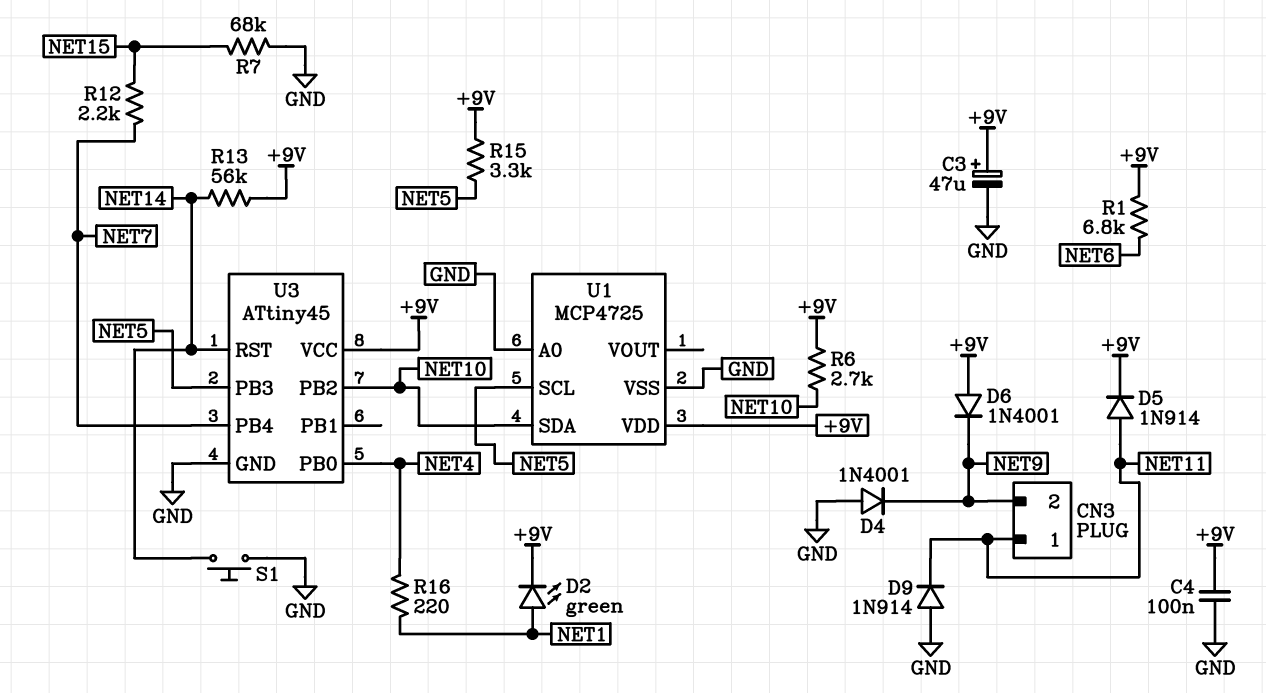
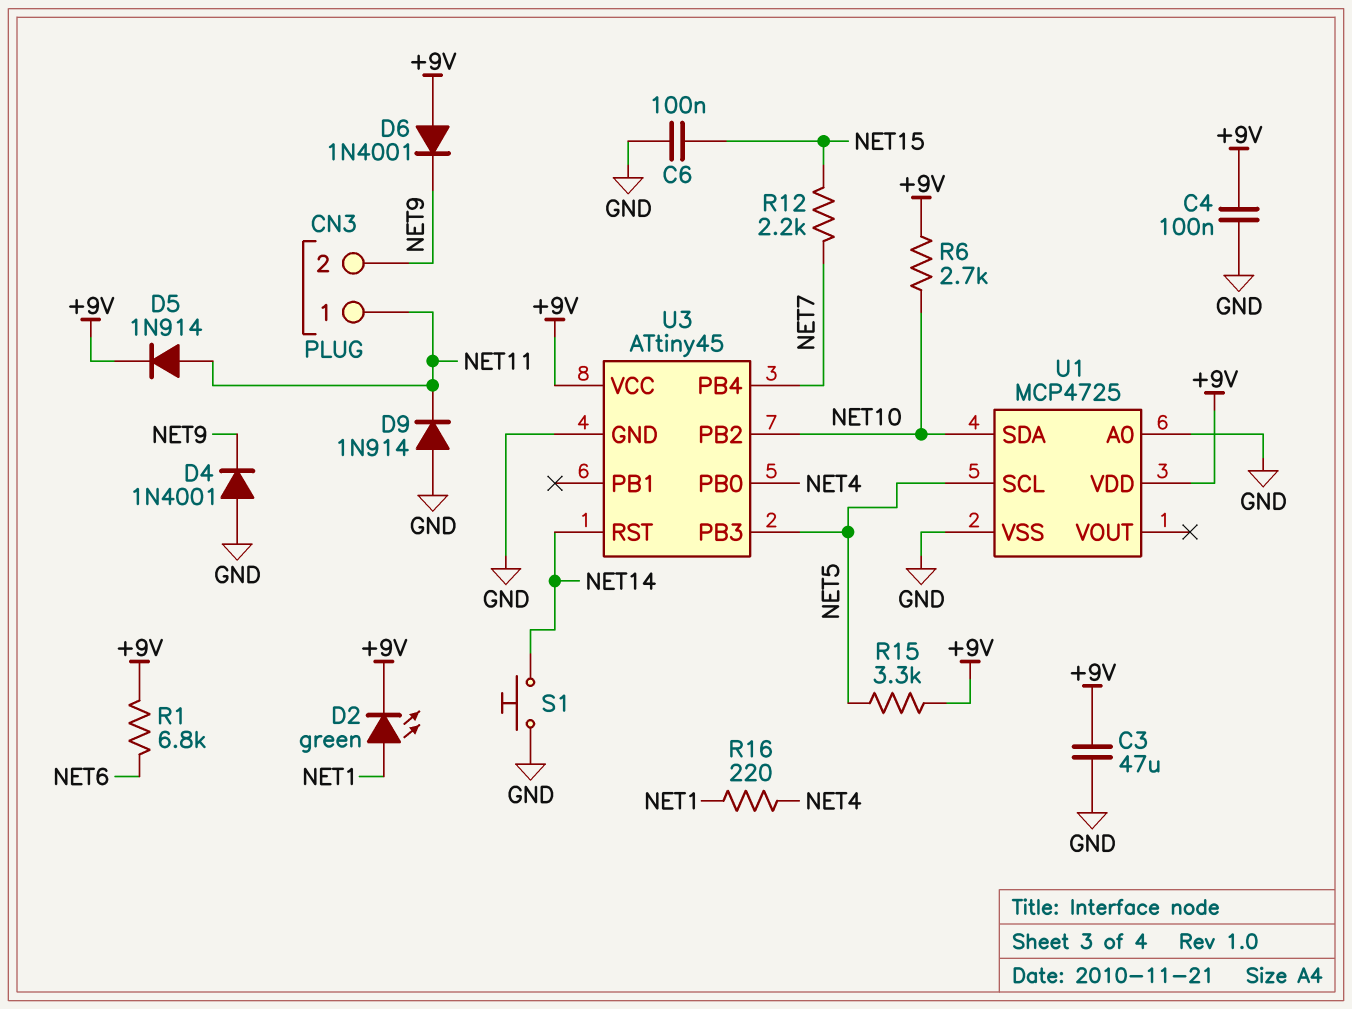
C3: 47uF (plus +9V, minus GND) -> 47uF (+9V, GND)
C6: none -> 100nF (GND, NET15)
R7: 68k (GND, NET15) -> none
R13: 56k (+9V, NET14) -> none

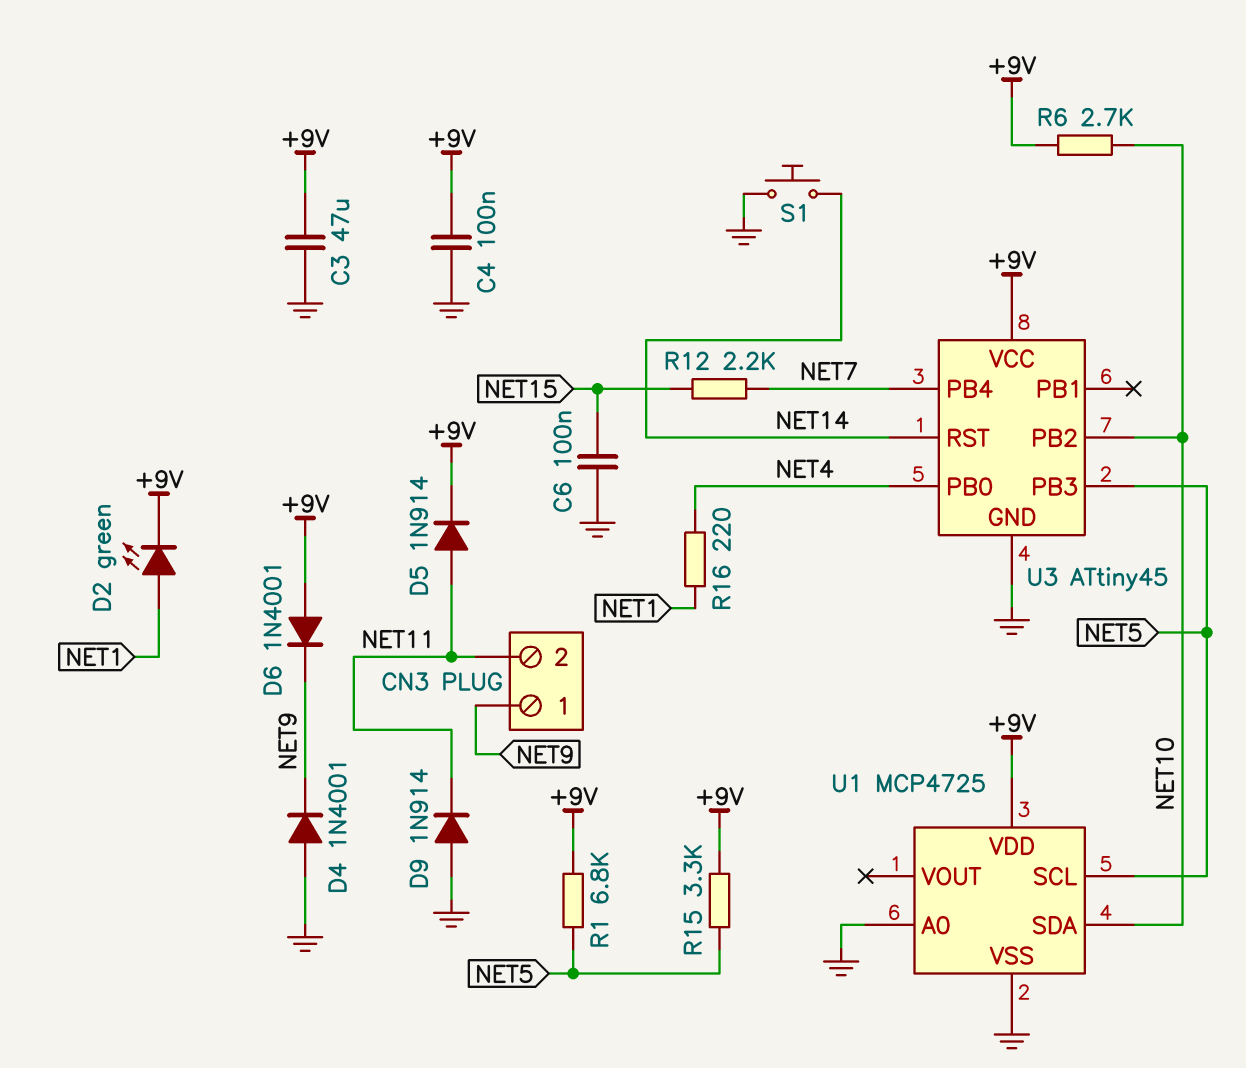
CN3 pin 1: NET11 -> NET9
CN3 pin 2: NET9 -> NET11
R1: 6.8k (+9V, NET6) -> 6.8k (+9V, NET5)

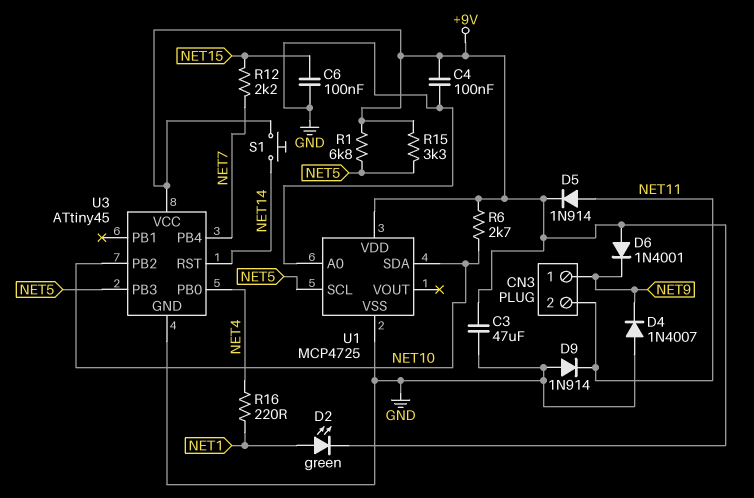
D4: diode 1N4001 (A GND, K NET9) -> diode 1N4007 (A GND, K NET9)
S1: button (GND, NET14) -> button (+9V, NET14)

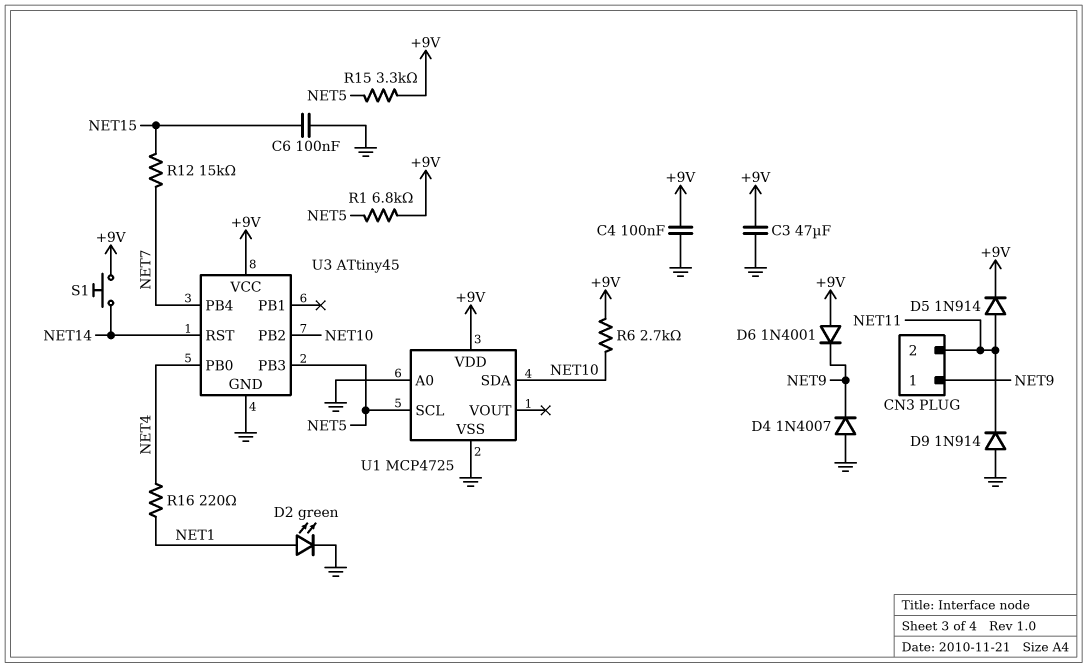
D2: LED green (A NET1, K +9V) -> LED green (A NET1, K GND)
R12: 2.2k (NET7, NET15) -> 15k (NET7, NET15)

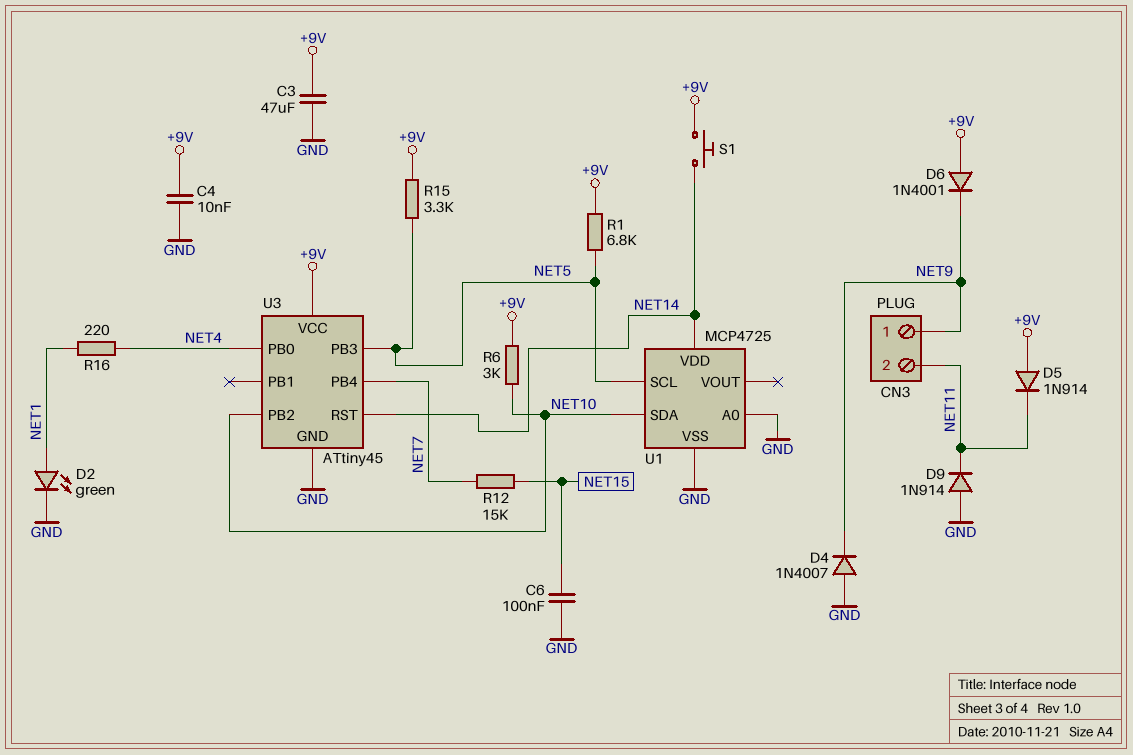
C4: 100nF (+9V, GND) -> 10nF (+9V, GND)
D5: diode 1N914 (A NET11, K +9V) -> diode 1N914 (A +9V, K NET11)
R6: 2.7k (+9V, NET10) -> 3k (+9V, NET10)
U1 pin VDD: +9V -> NET14

